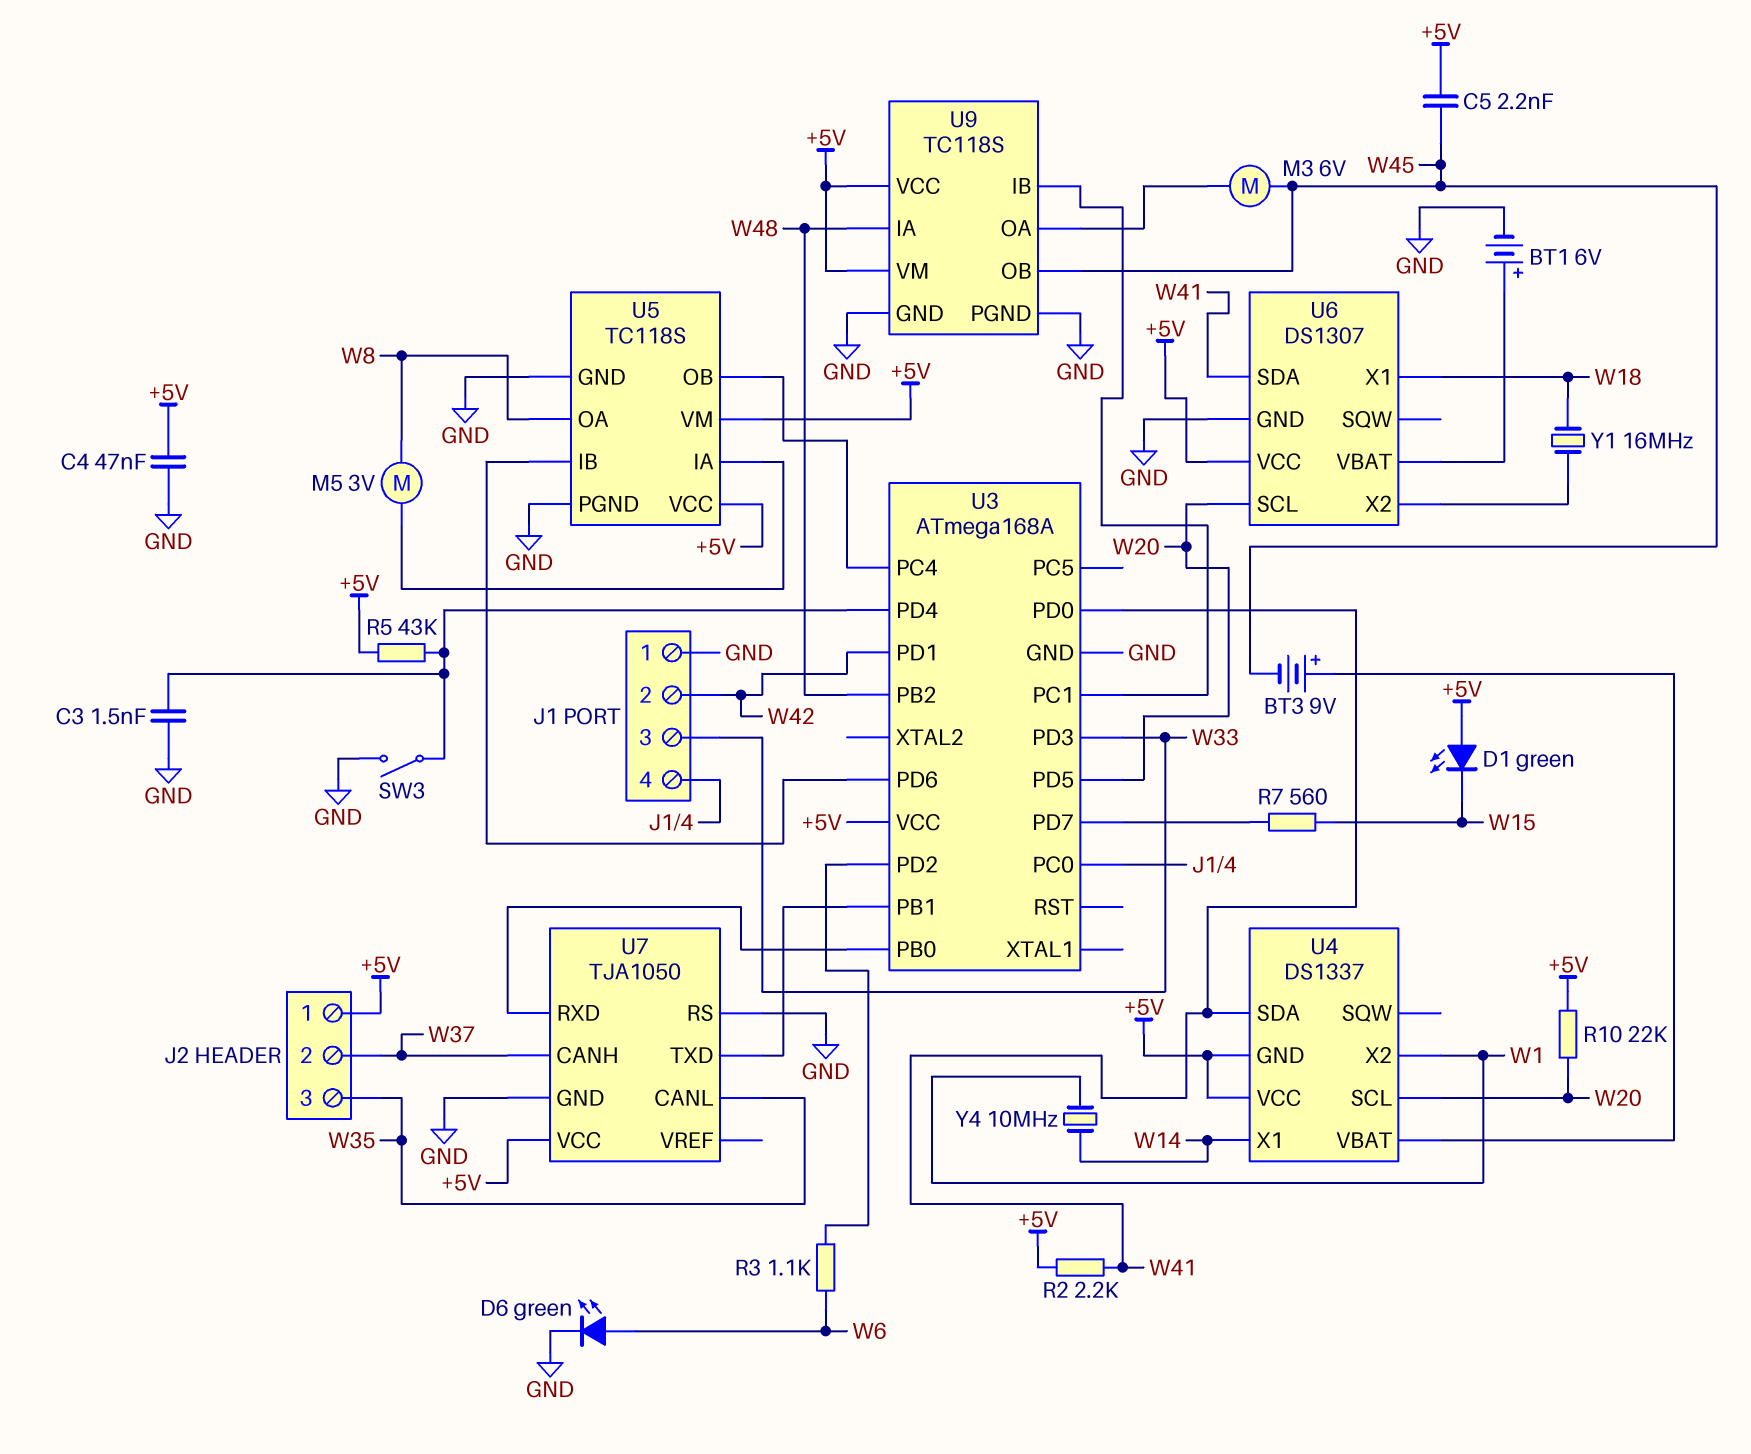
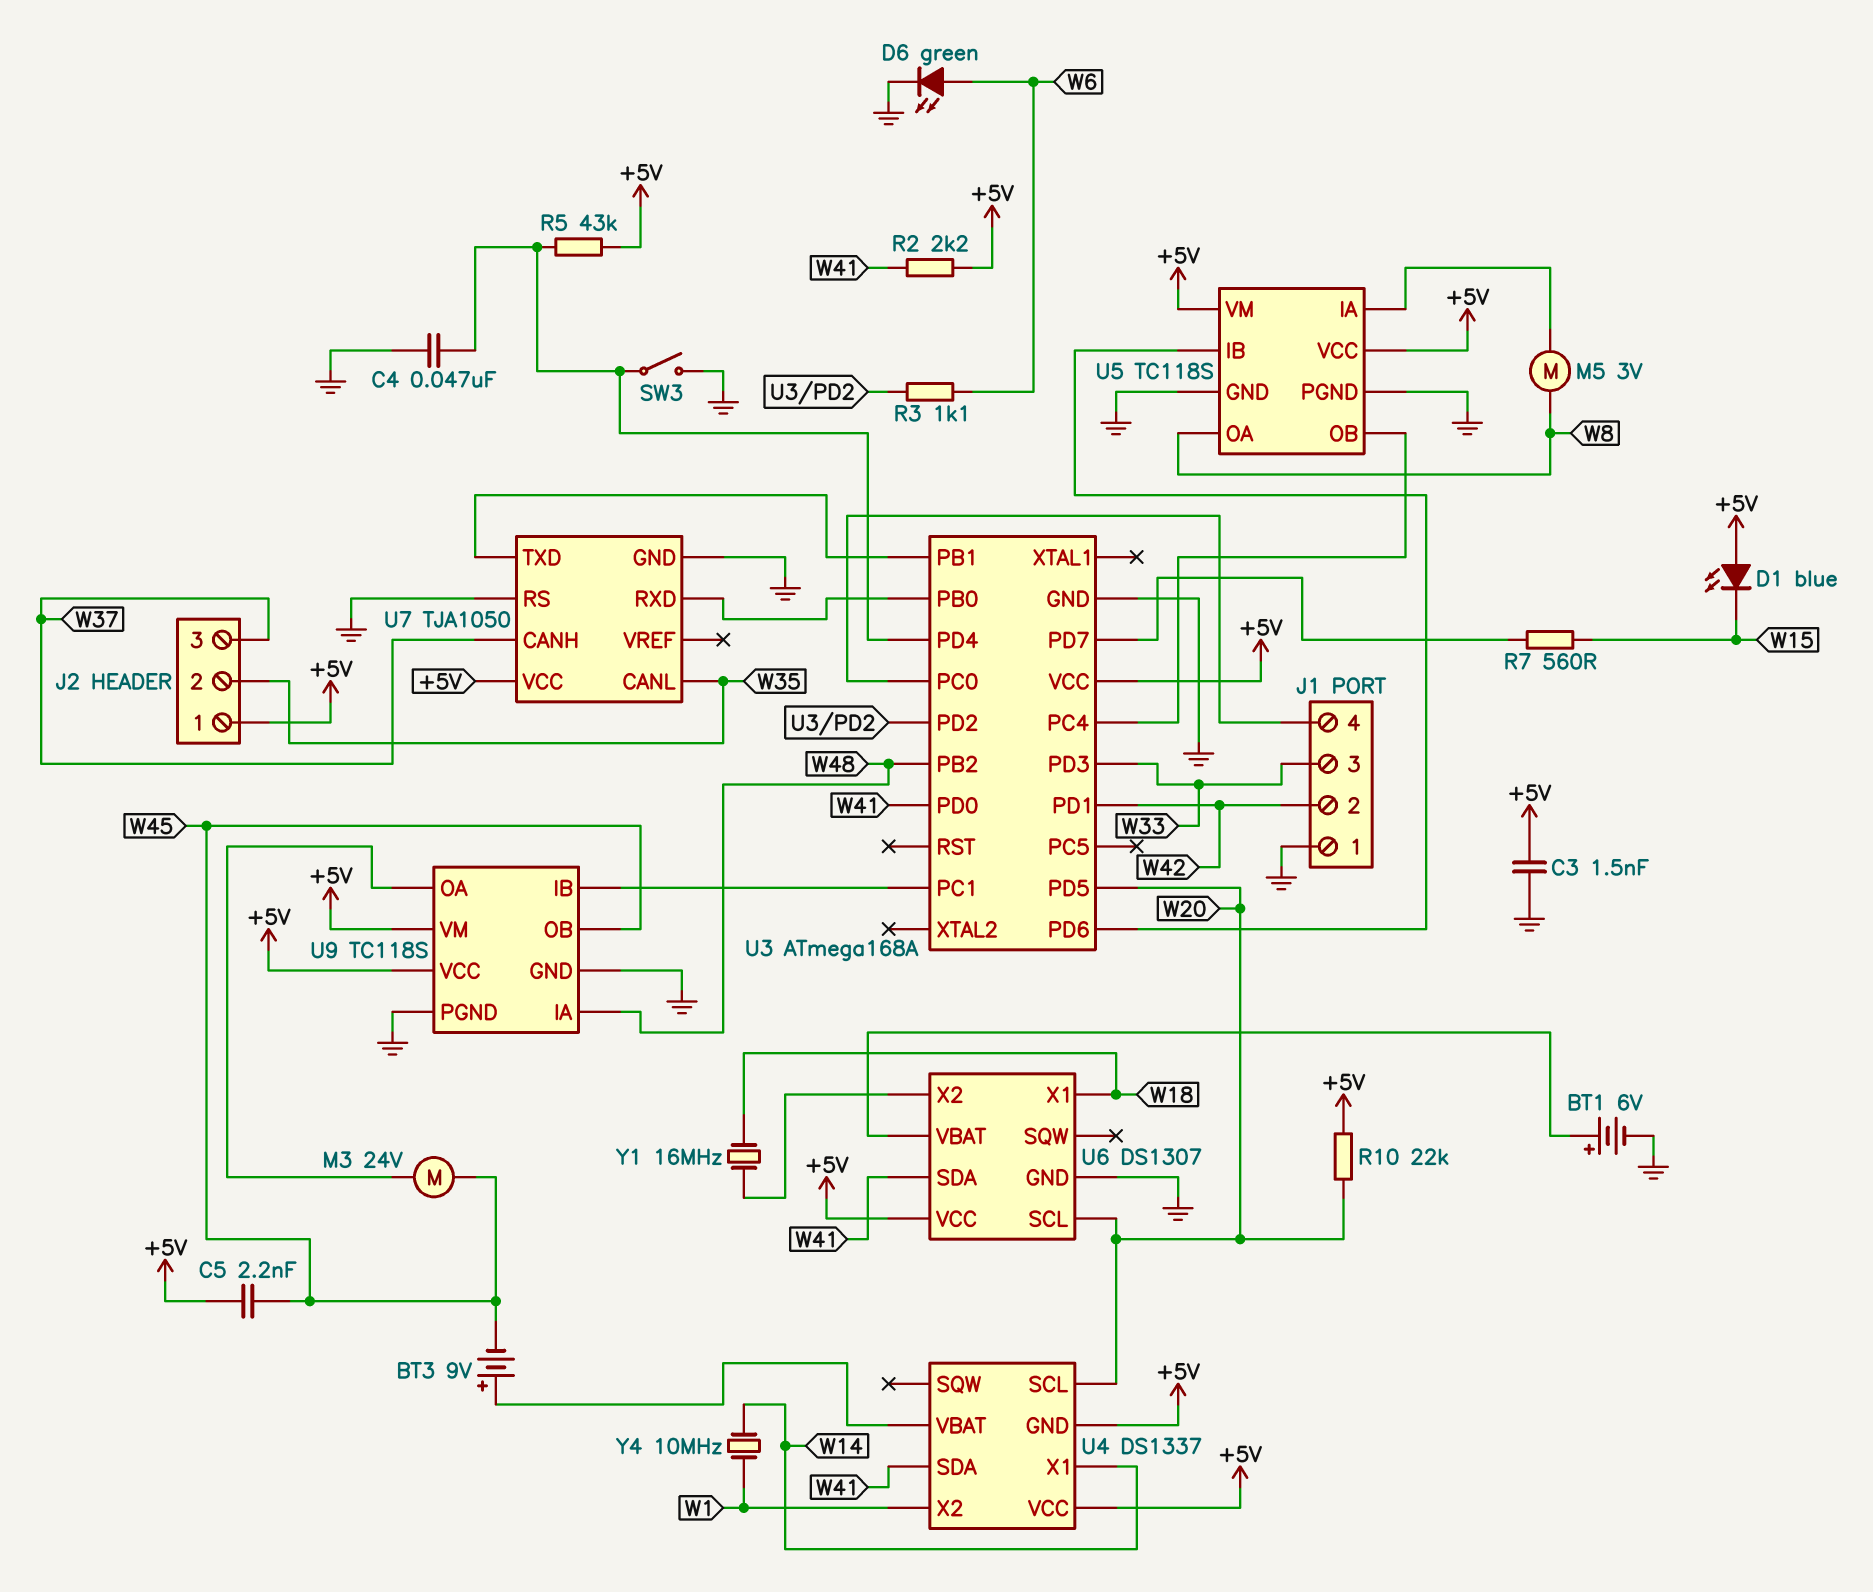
C3: 1.5nF (GND, U3/PD4) -> 1.5nF (+5V, GND)
C4: 47nF (+5V, GND) -> 47nF (GND, U3/PD4)
D1: LED green (A +5V, K W15) -> LED blue (A +5V, K W15)
J2 pin 2: W37 -> W35
J2 pin 3: W35 -> W37
M3: motor 6V (U9/OA, W45) -> motor 24V (U9/OA, W45)

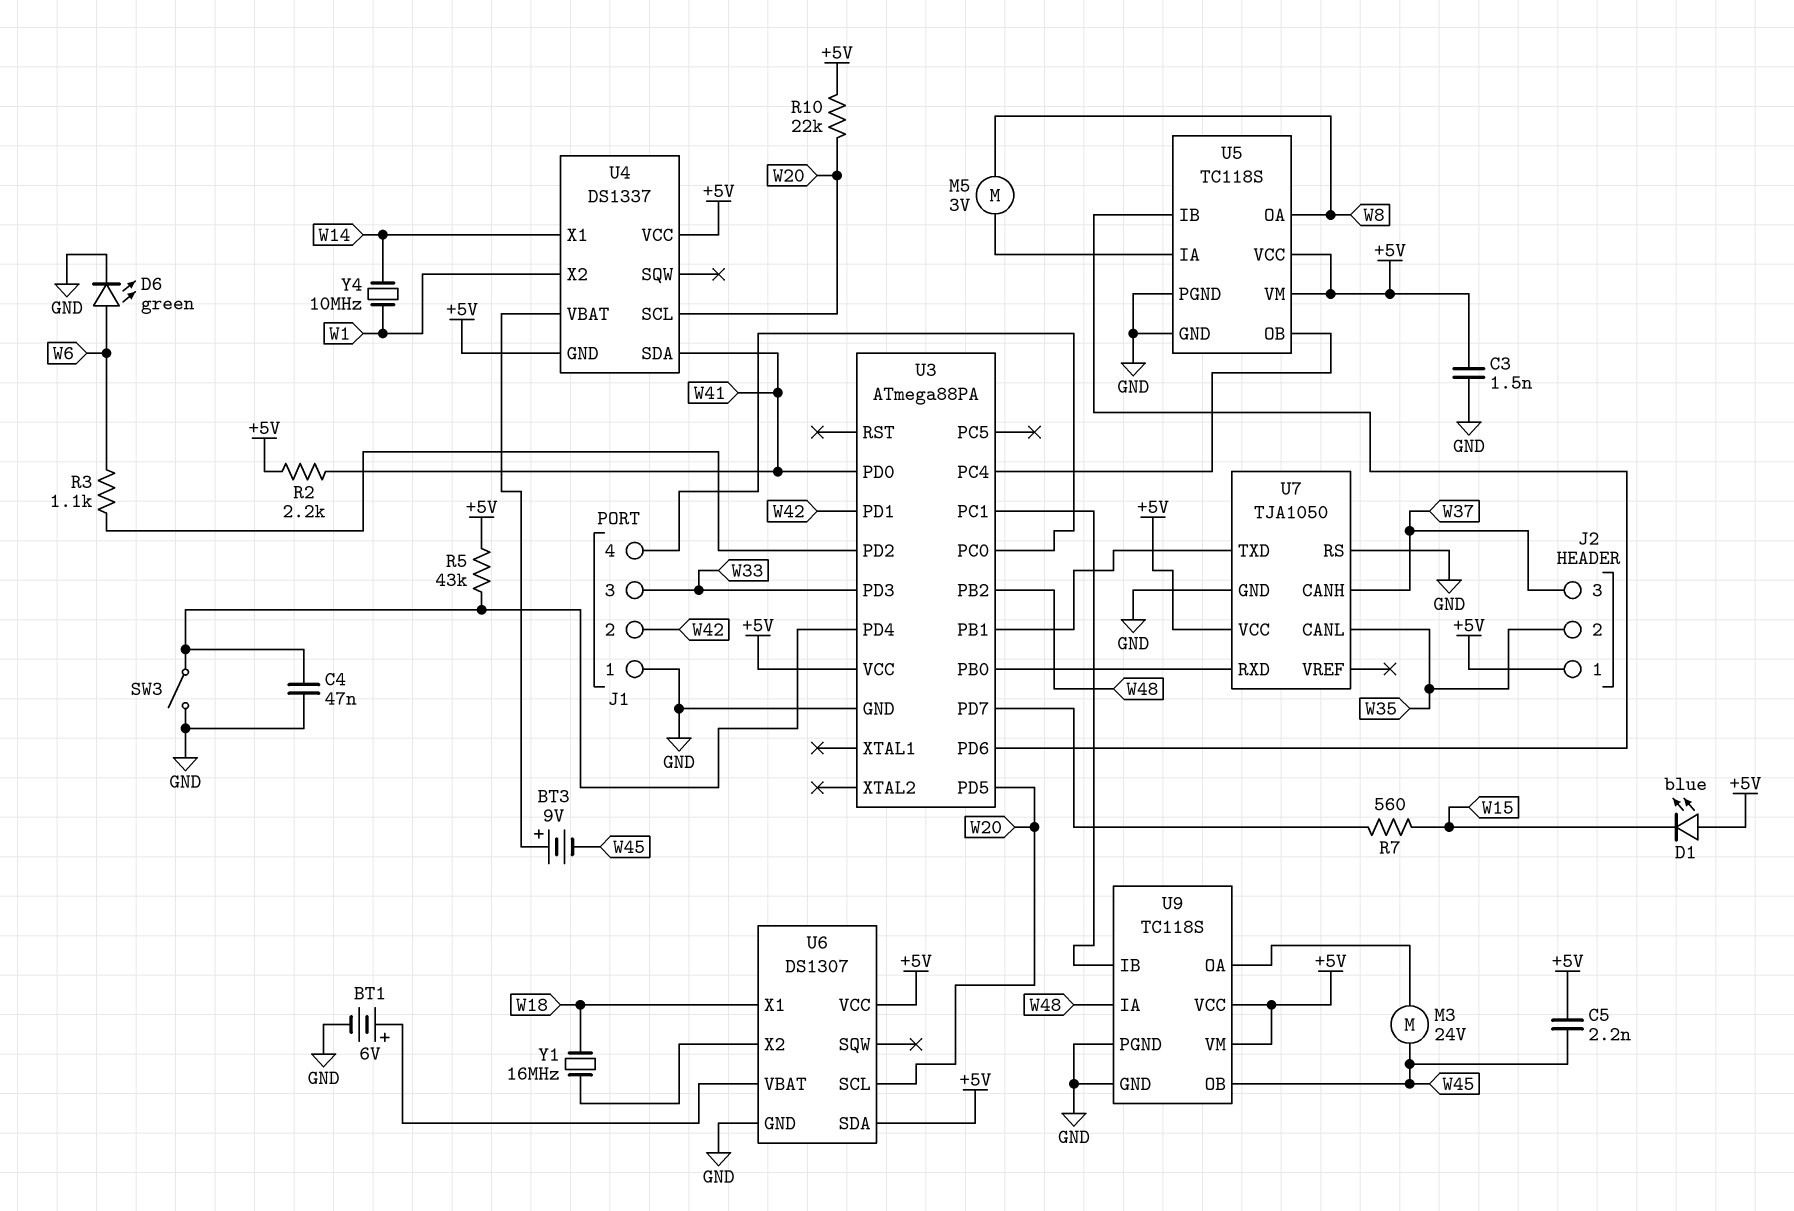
U3: ATmega168A -> ATmega88PA
U6 pin SDA: W41 -> +5V

